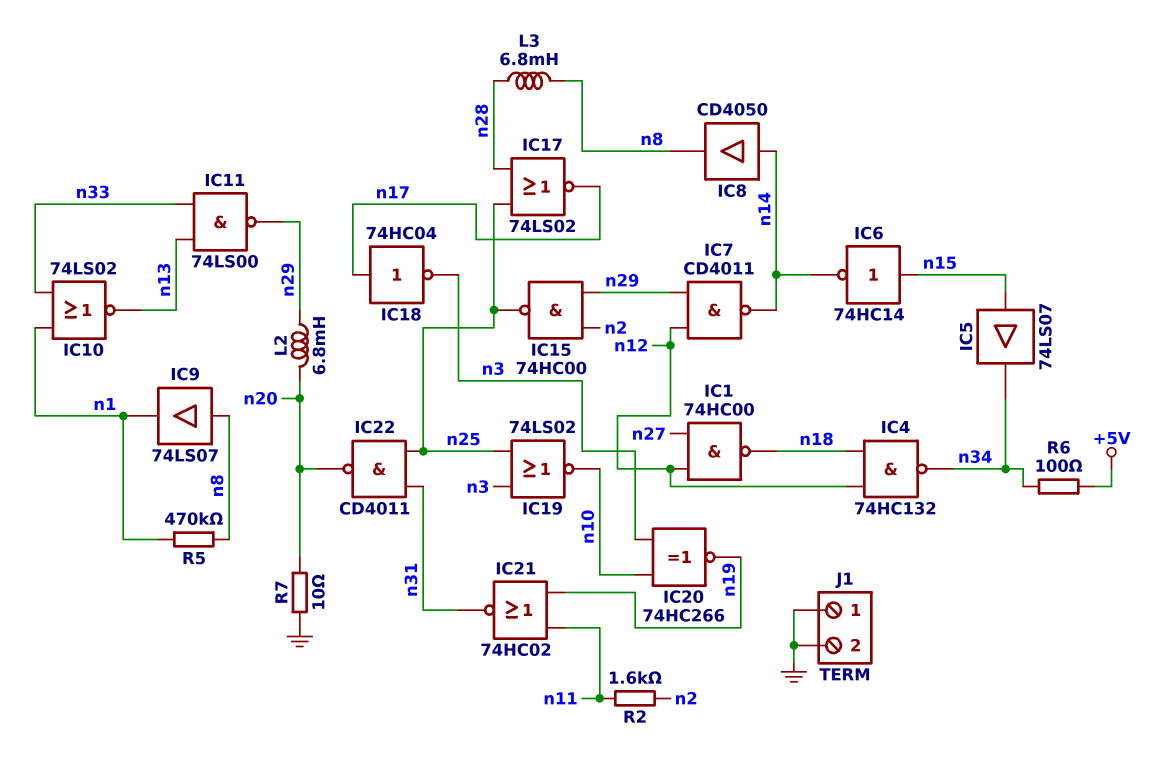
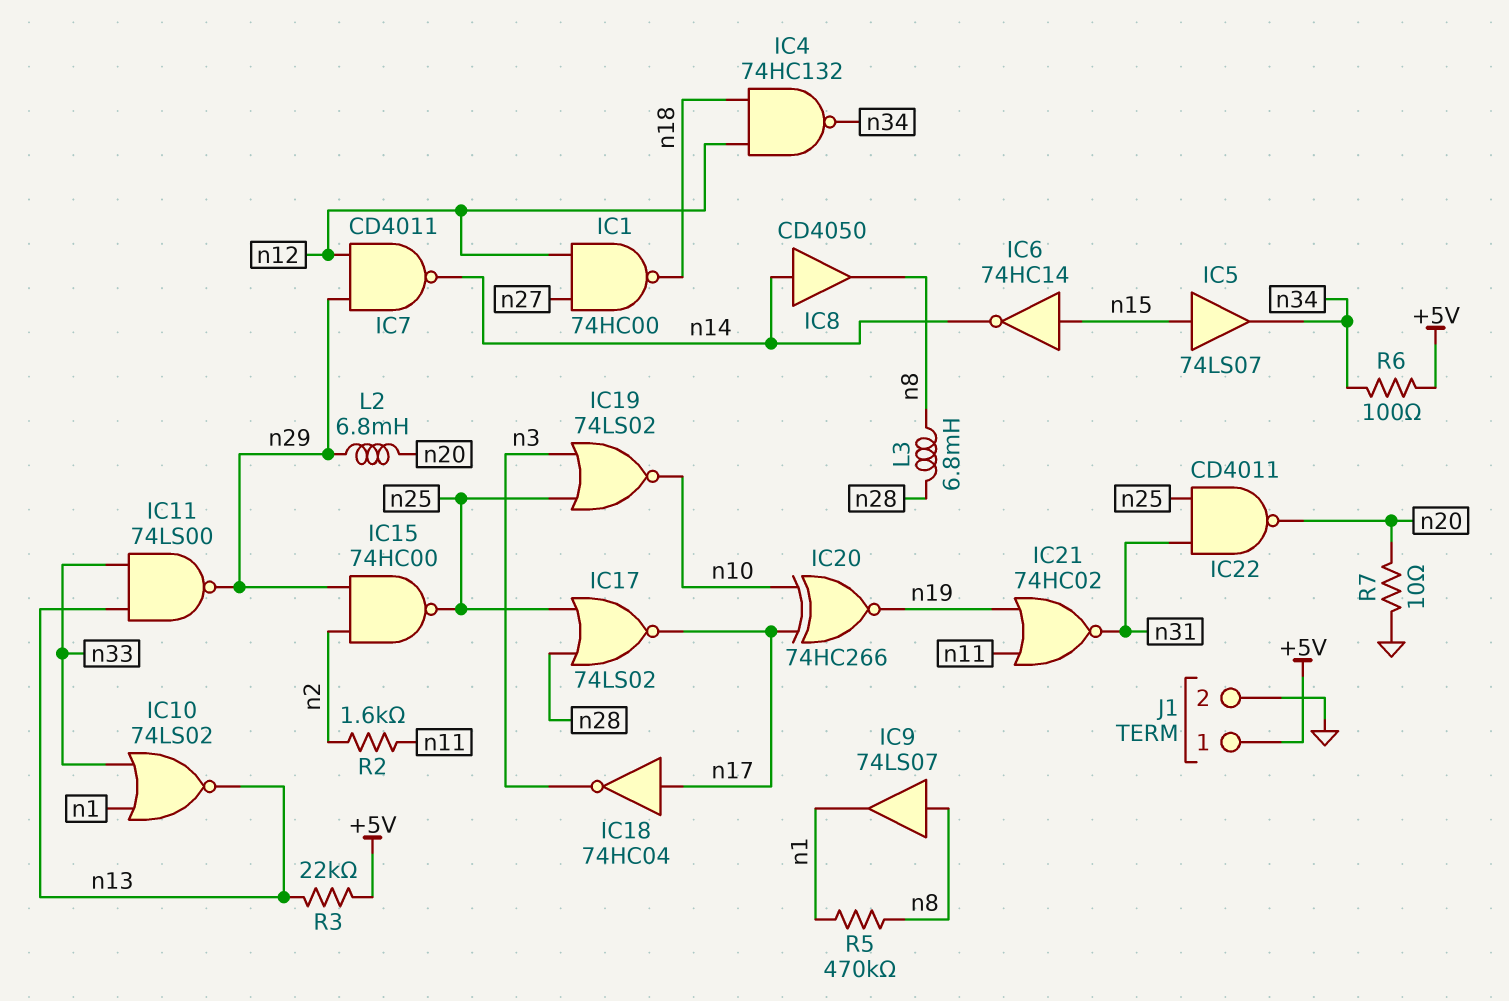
IC20: XNOR 74HC266 (in n3, in n10, out n19) -> XNOR 74HC266 (in n10, in n17, out n19)
J1 pin 1: GND -> +5V
R3: none -> 22k (+5V, n13)

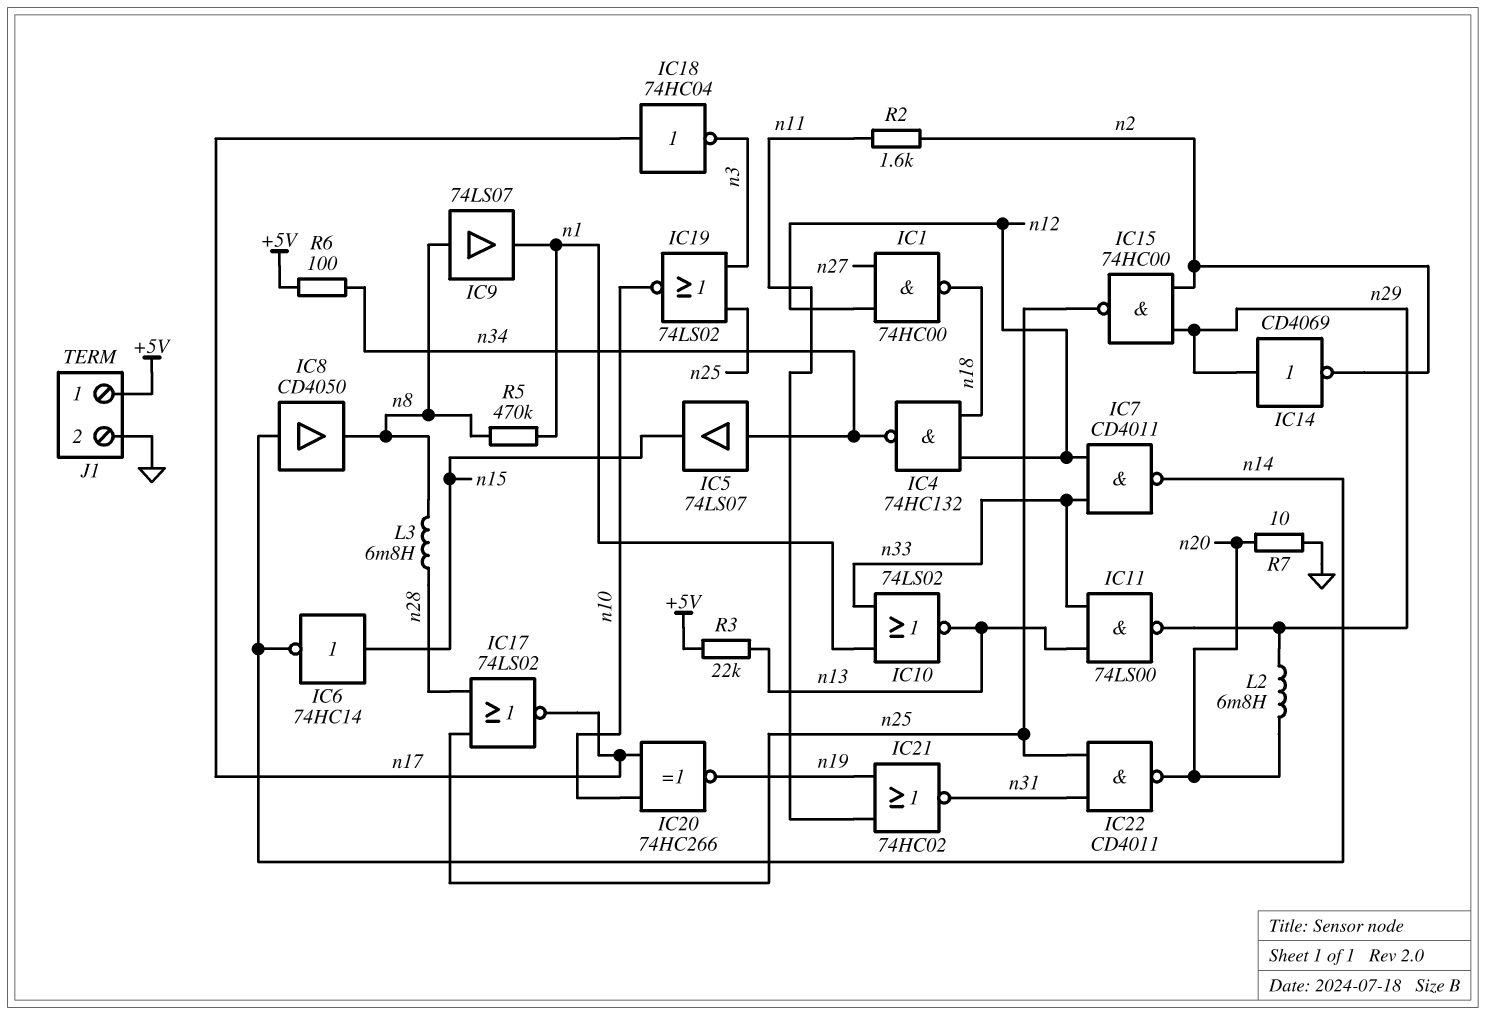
IC5: buffer 74LS07 (in n15, out n34) -> buffer 74LS07 (in n34, out n15)
IC7: NAND CD4011 (in n12, in n29, out n14) -> NAND CD4011 (in n12, in n33, out n14)
IC14: none -> NOT CD4069 (in n29, out n2)

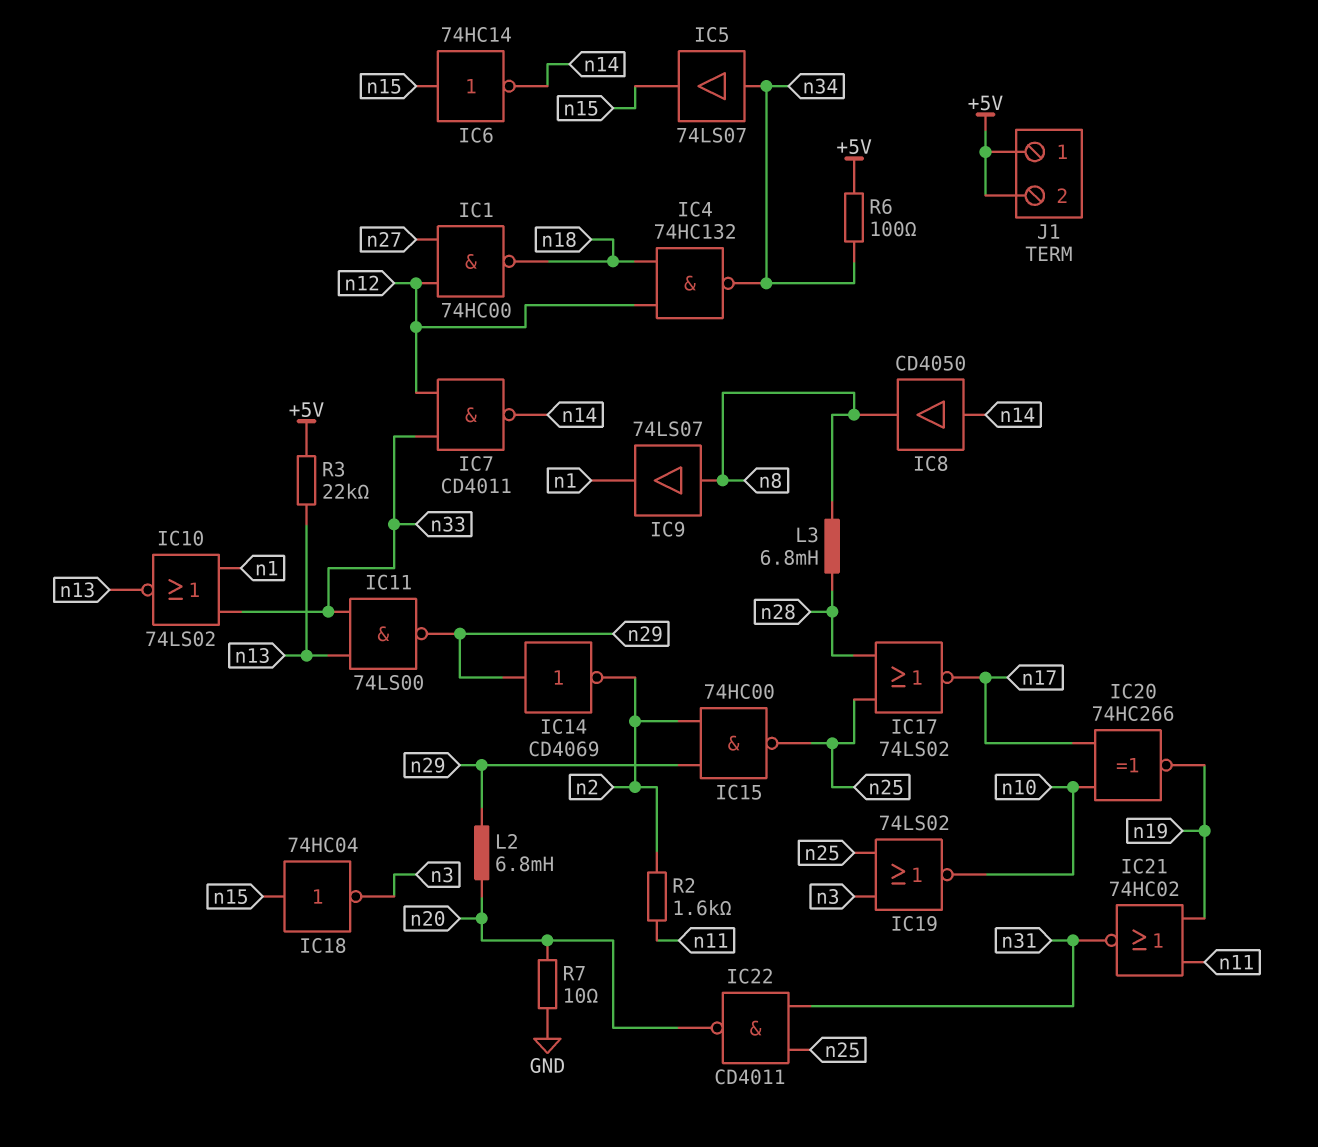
IC18: NOT 74HC04 (in n17, out n3) -> NOT 74HC04 (in n15, out n3)
J1 pin 2: GND -> +5V
R5: 470k (n1, n8) -> none

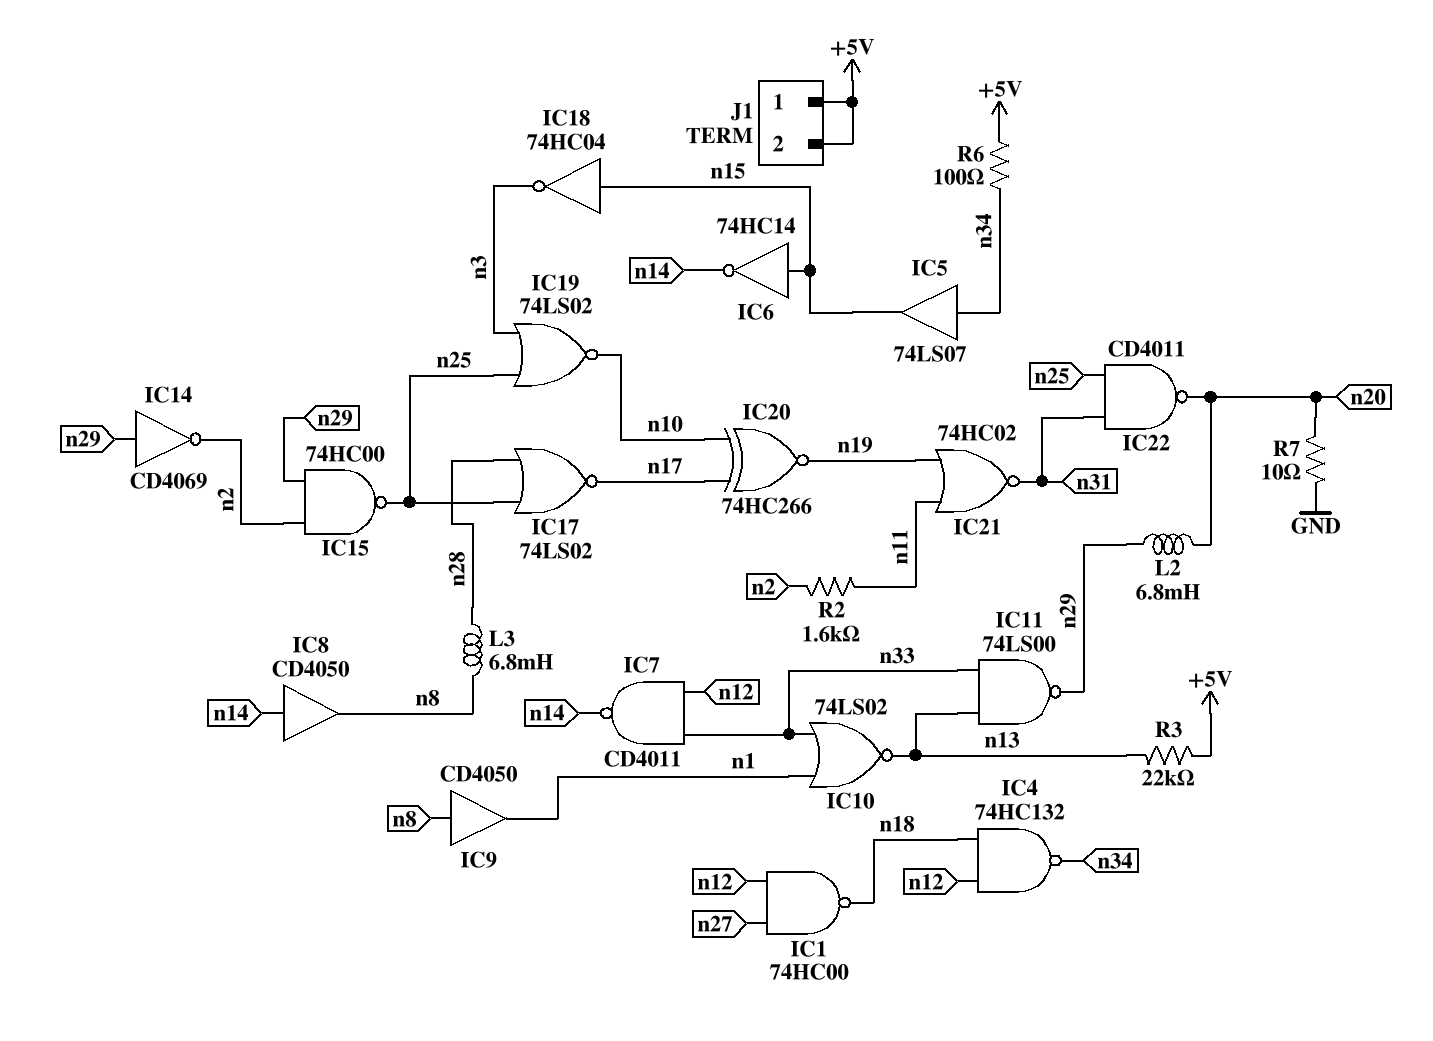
IC9: buffer 74LS07 (in n8, out n1) -> buffer CD4050 (in n8, out n1)

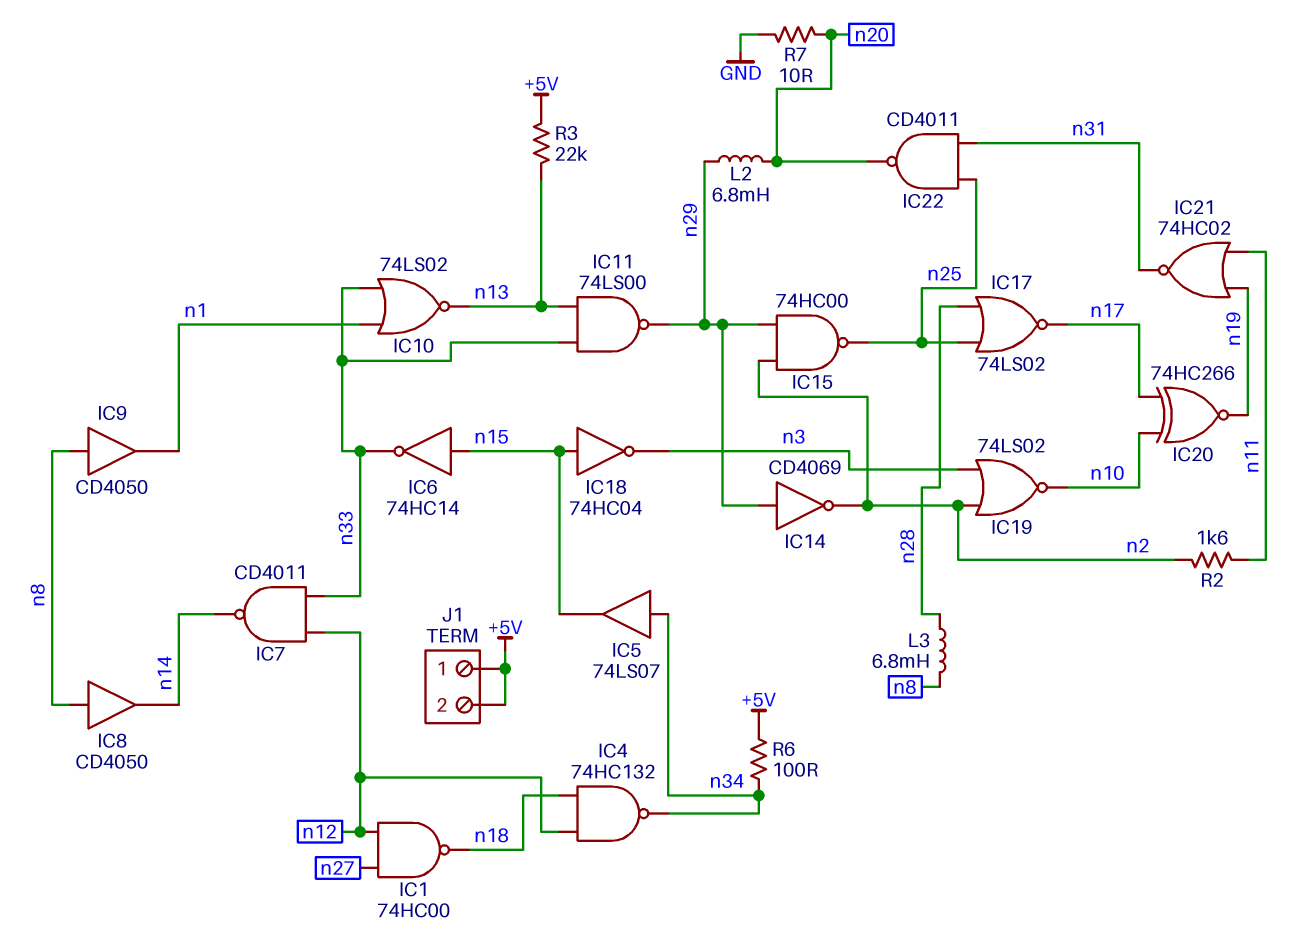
IC6: NOT 74HC14 (in n15, out n14) -> NOT 74HC14 (in n15, out n33)
IC8: buffer CD4050 (in n14, out n8) -> buffer CD4050 (in n8, out n14)
IC19: NOR 74LS02 (in n3, in n25, out n10) -> NOR 74LS02 (in n2, in n3, out n10)

